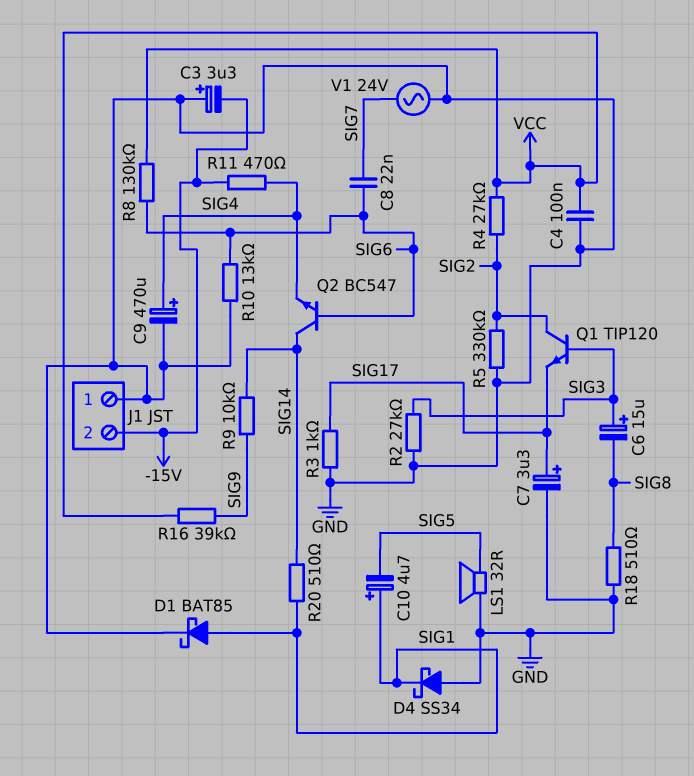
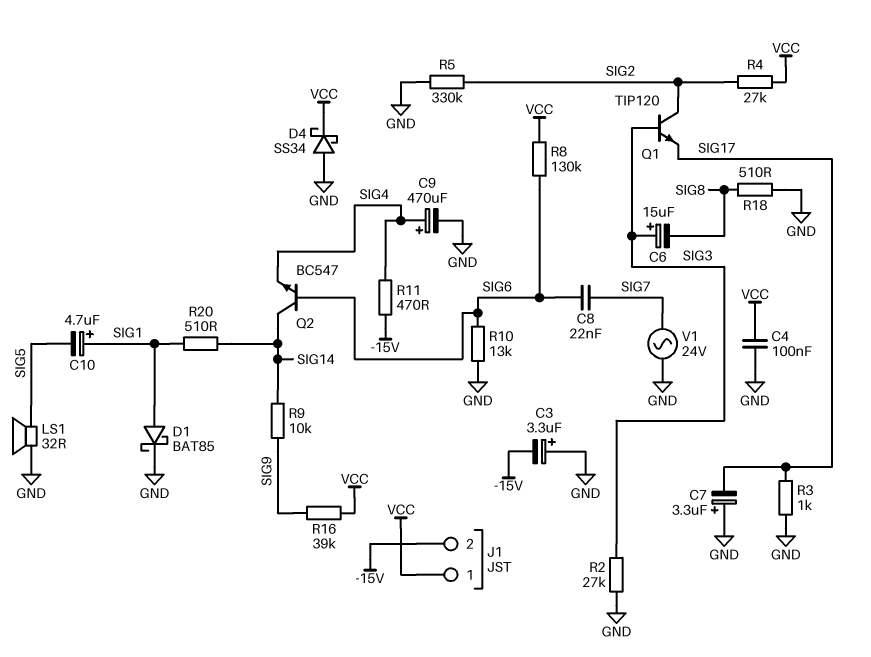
C7: 3.3uF (plus SIG17, minus GND) -> 3.3uF (plus GND, minus SIG17)
D4: schottky SS34 (A GND, K SIG1) -> schottky SS34 (A GND, K VCC)
J1 pin 1: GND -> VCC

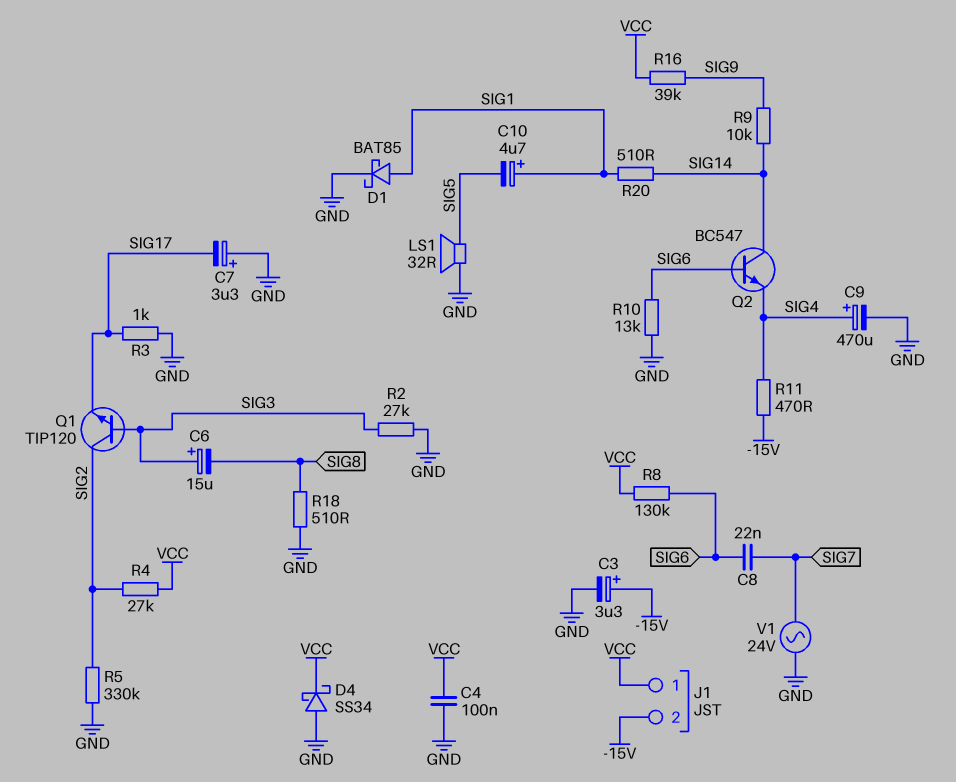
C3: 3.3uF (plus GND, minus -15V) -> 3.3uF (plus -15V, minus GND)

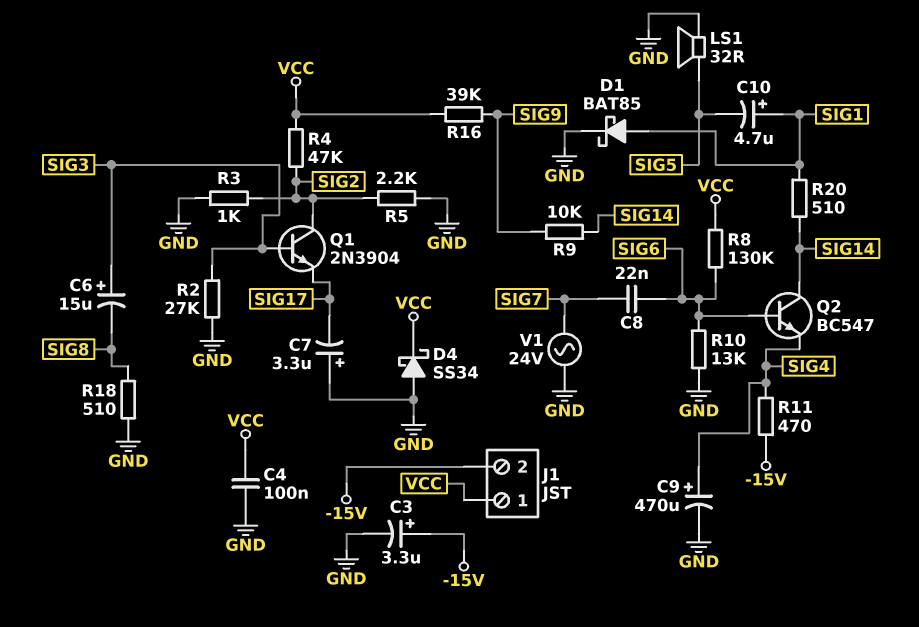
Q1: NPN TIP120 (B SIG3, C SIG2, E SIG17) -> NPN 2N3904 (B SIG3, C SIG2, E SIG17)
R3: 1k (GND, SIG17) -> 1k (GND, SIG2)
R4: 27k (SIG2, VCC) -> 47k (SIG2, VCC)
R5: 330k (GND, SIG2) -> 2.2k (GND, SIG2)

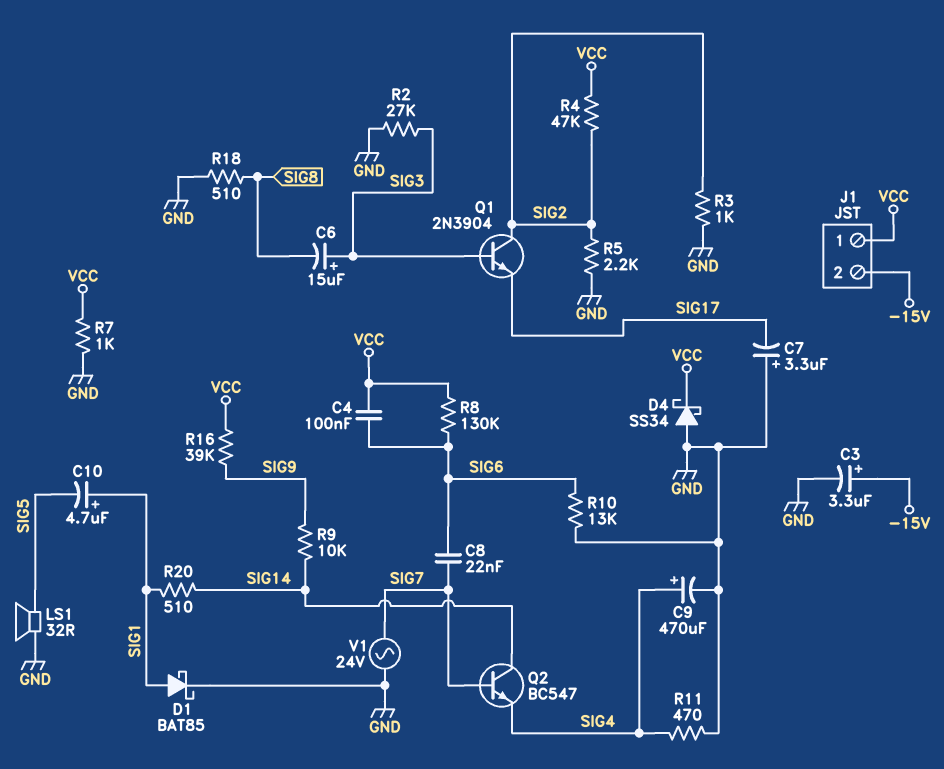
C4: 100nF (GND, VCC) -> 100nF (SIG6, VCC)
Q2: NPN BC547 (B SIG6, C SIG14, E SIG4) -> NPN BC547 (B SIG7, C SIG14, E SIG4)
R7: none -> 1k (GND, VCC)
R11: 470 (-15V, SIG4) -> 470 (GND, SIG4)

